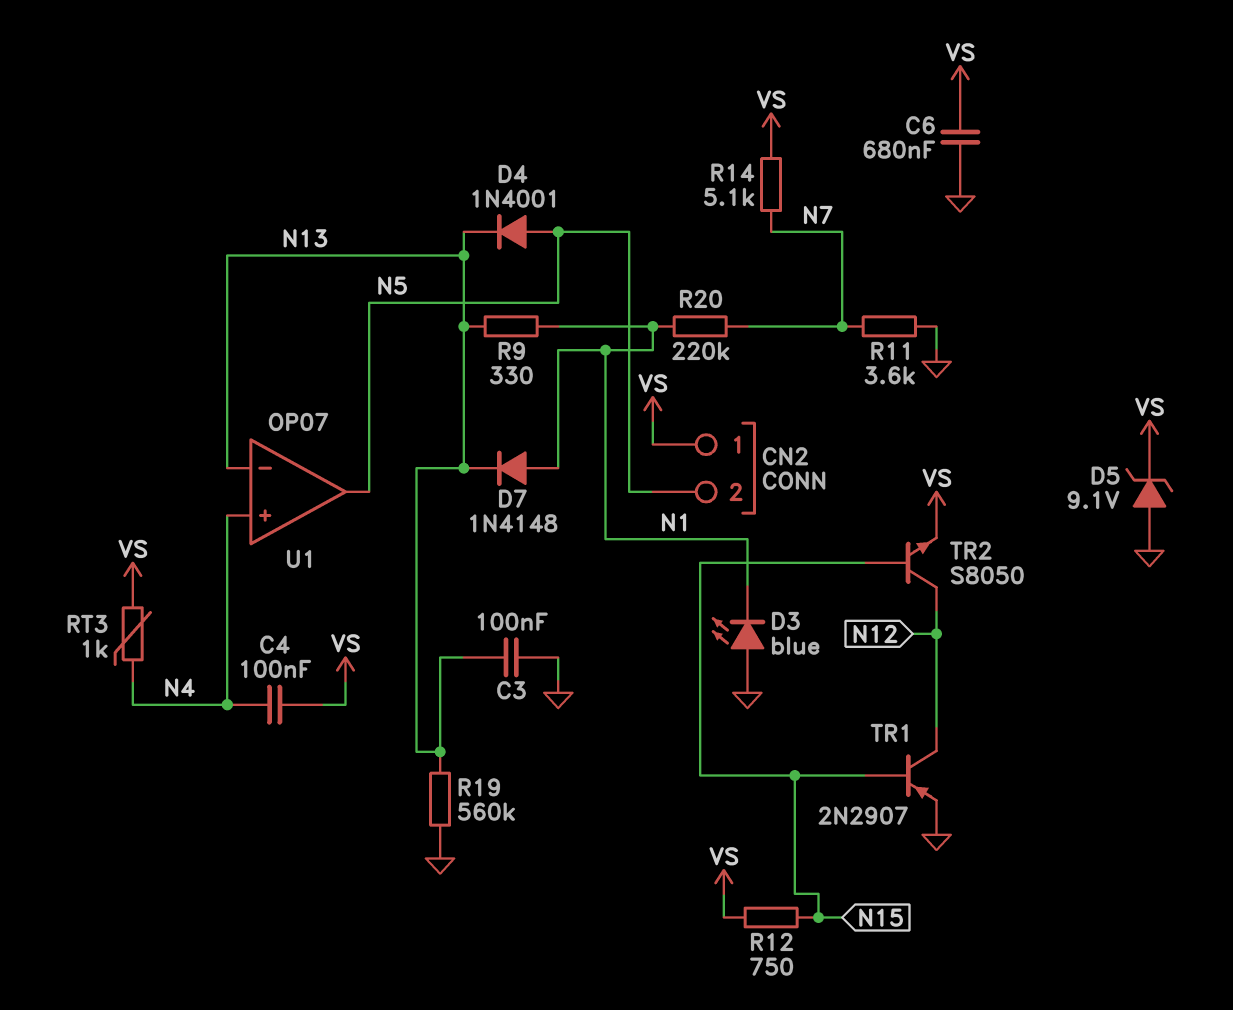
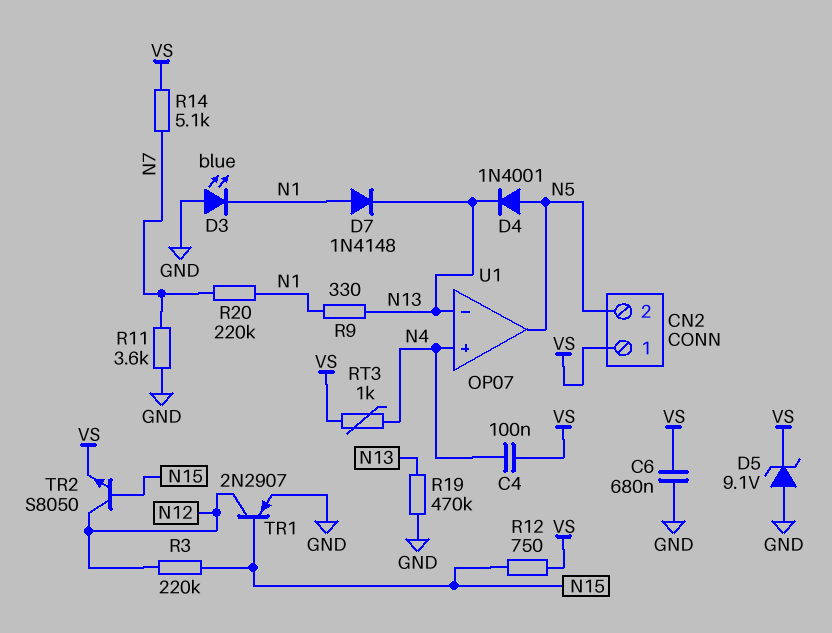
C3: 100nF (GND, N13) -> none
R3: none -> 220k (N12, N15)
R19: 560k (GND, N13) -> 470k (GND, N13)

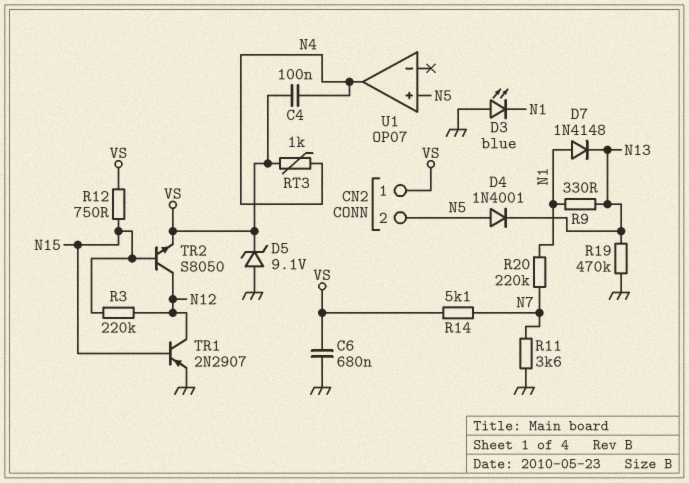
U1 pin in+: N4 -> N5
U1 pin in-: N13 -> none
U1 pin out: N5 -> N4

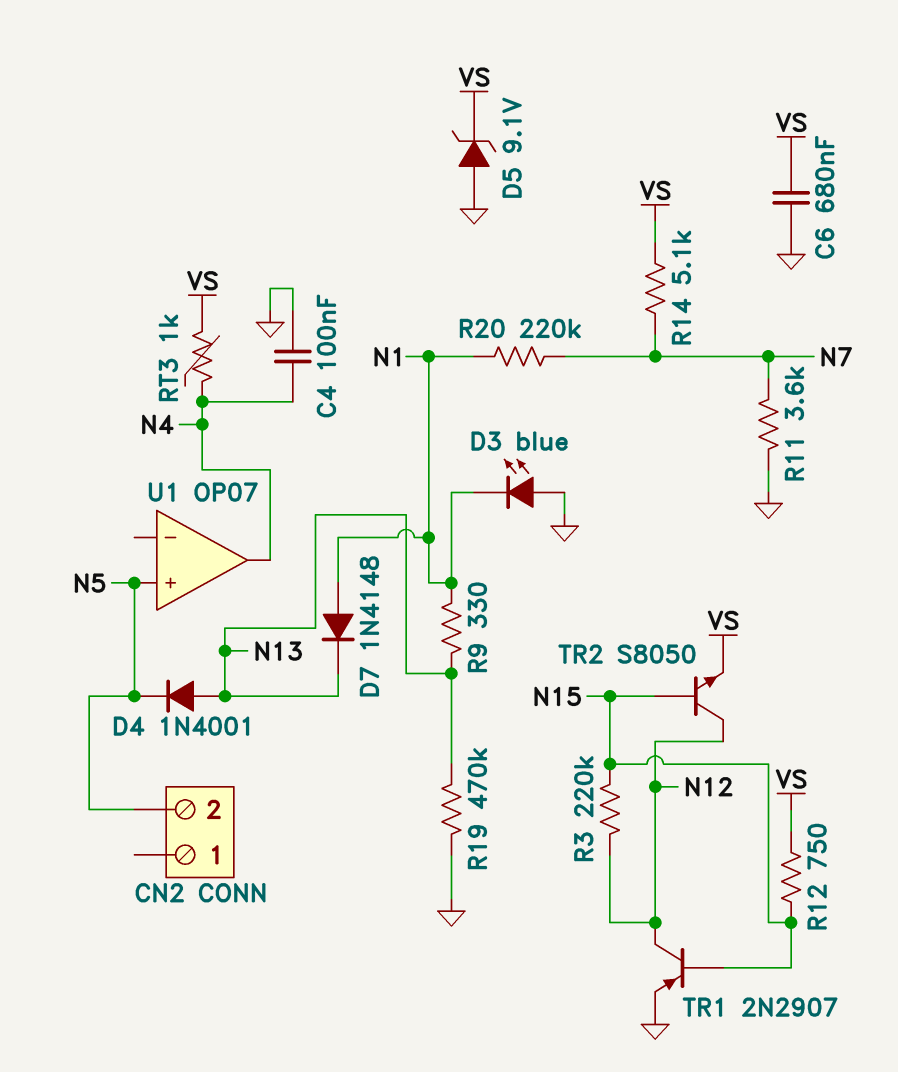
C4: 100nF (N4, VS) -> 100nF (GND, N4)
CN2 pin 1: VS -> none
D4: diode 1N4001 (A N5, K N13) -> diode 1N4001 (A N13, K N5)

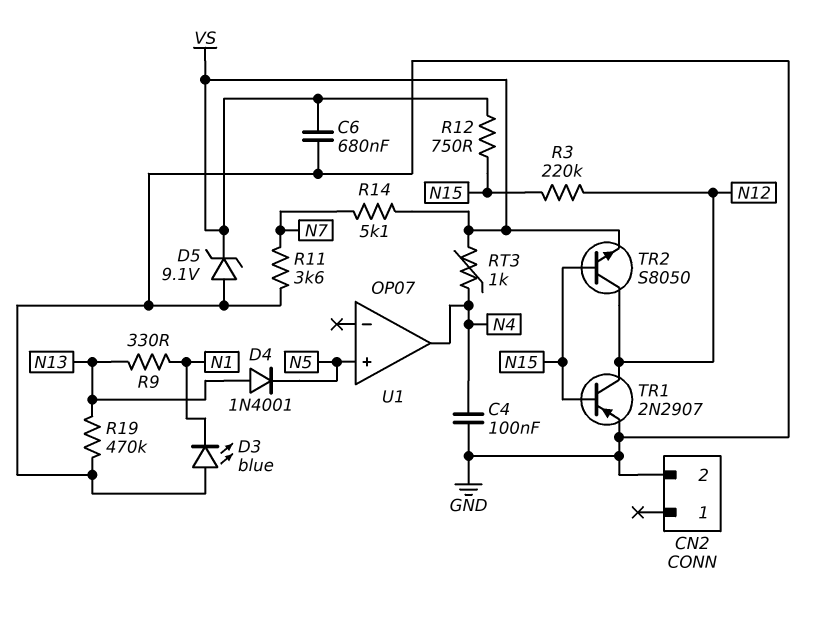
CN2 pin 2: N5 -> GND
D7: diode 1N4148 (A N1, K N13) -> none
R20: 220k (N1, N7) -> none

